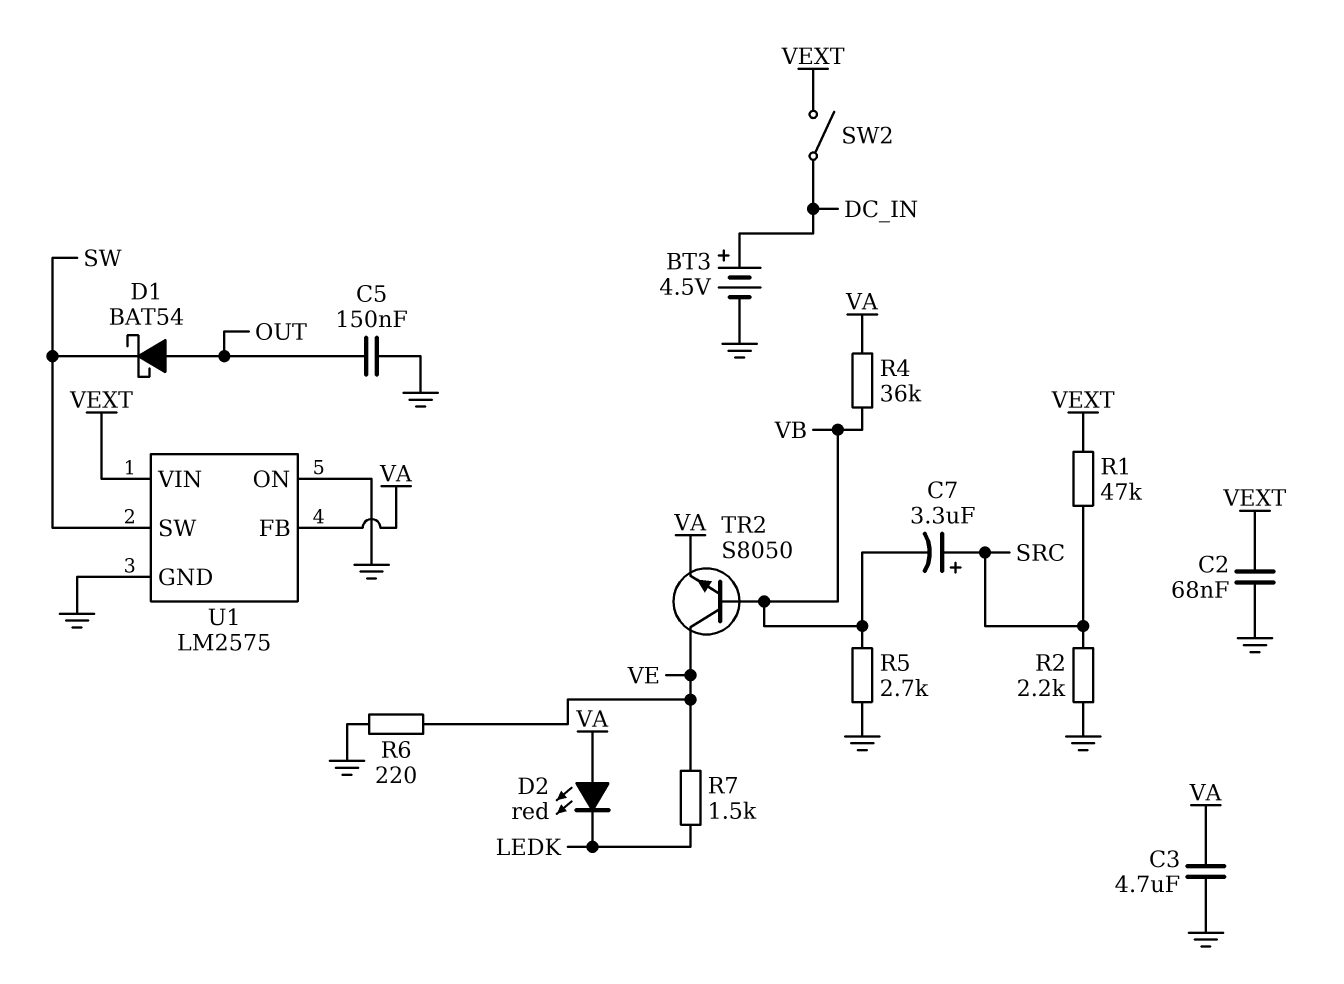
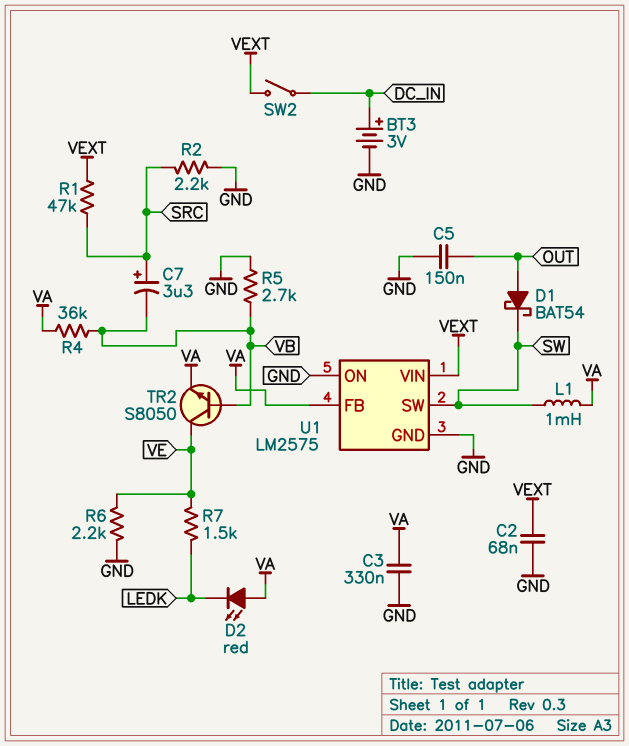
BT3: 4.5V (plus DC_IN, minus GND) -> 3V (plus DC_IN, minus GND)
C3: 4.7uF (GND, VA) -> 330nF (GND, VA)
L1: none -> 1mH (SW, VA)
R6: 220 (GND, VE) -> 2.2k (GND, VE)

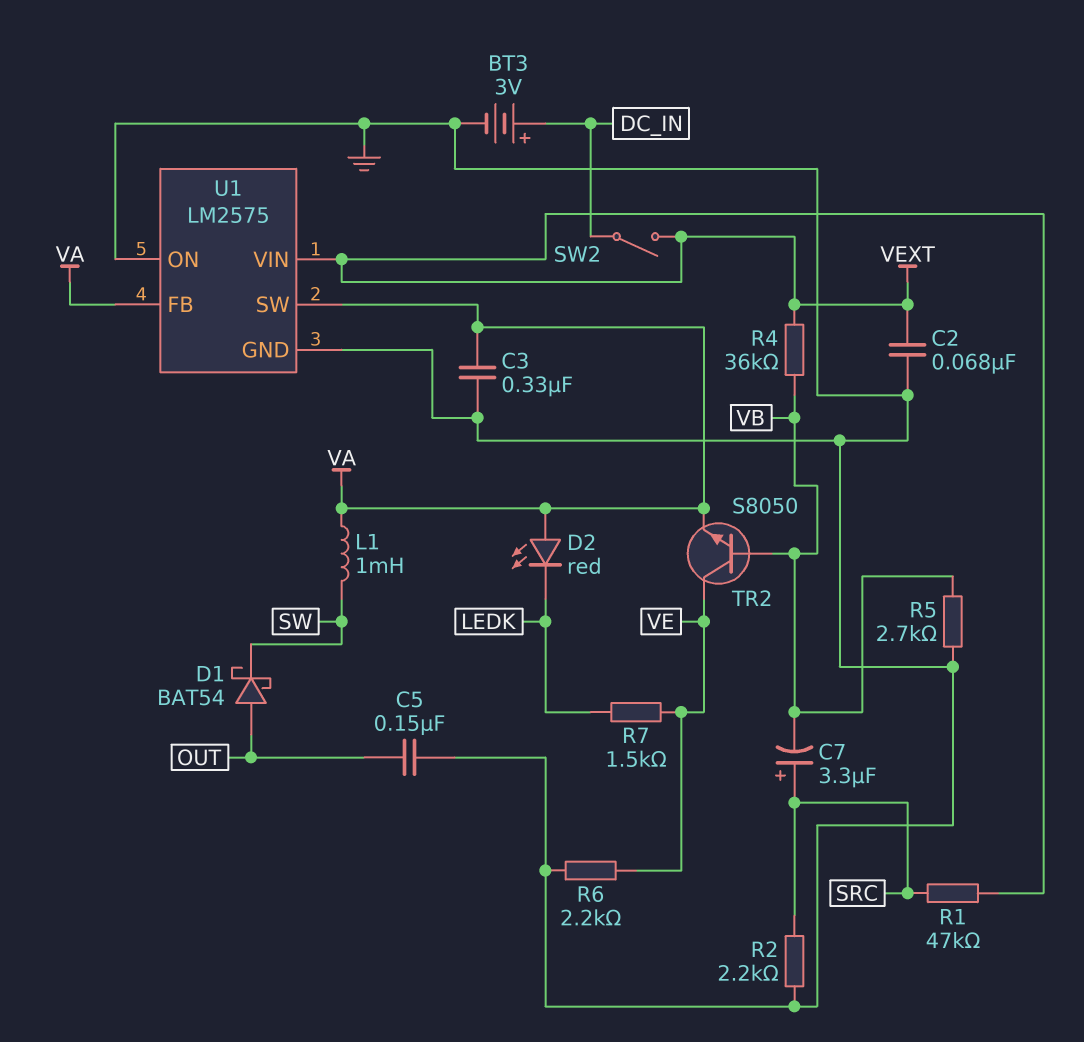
R4: 36k (VA, VB) -> 36k (VB, VEXT)
U1 pin SW: SW -> VA

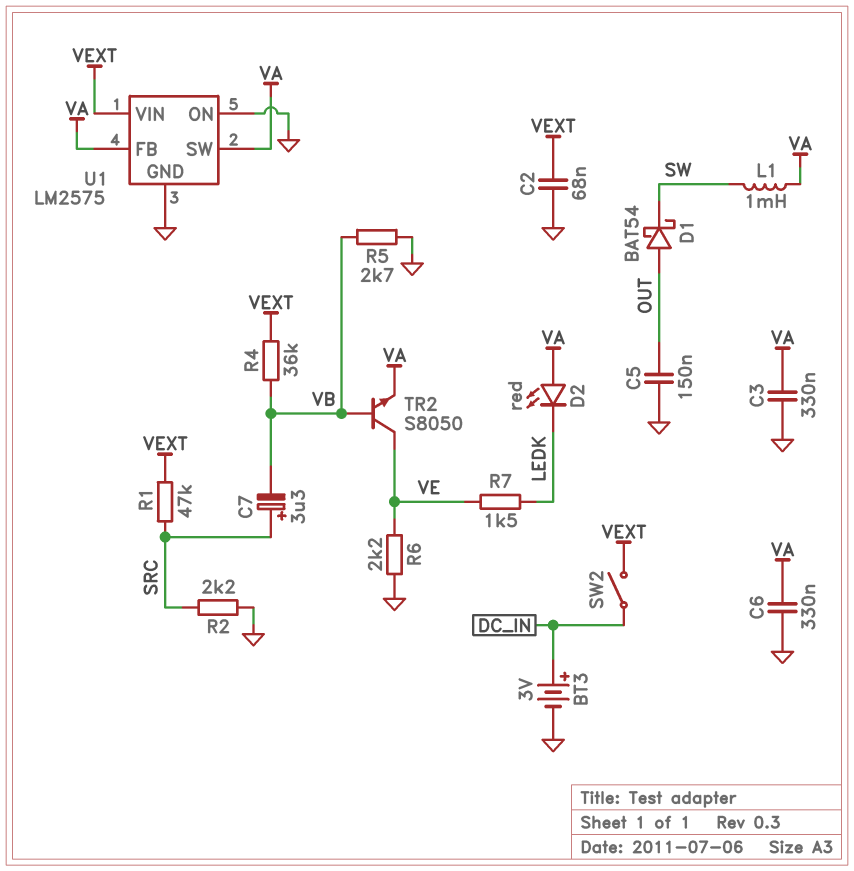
C6: none -> 330nF (GND, VA)

